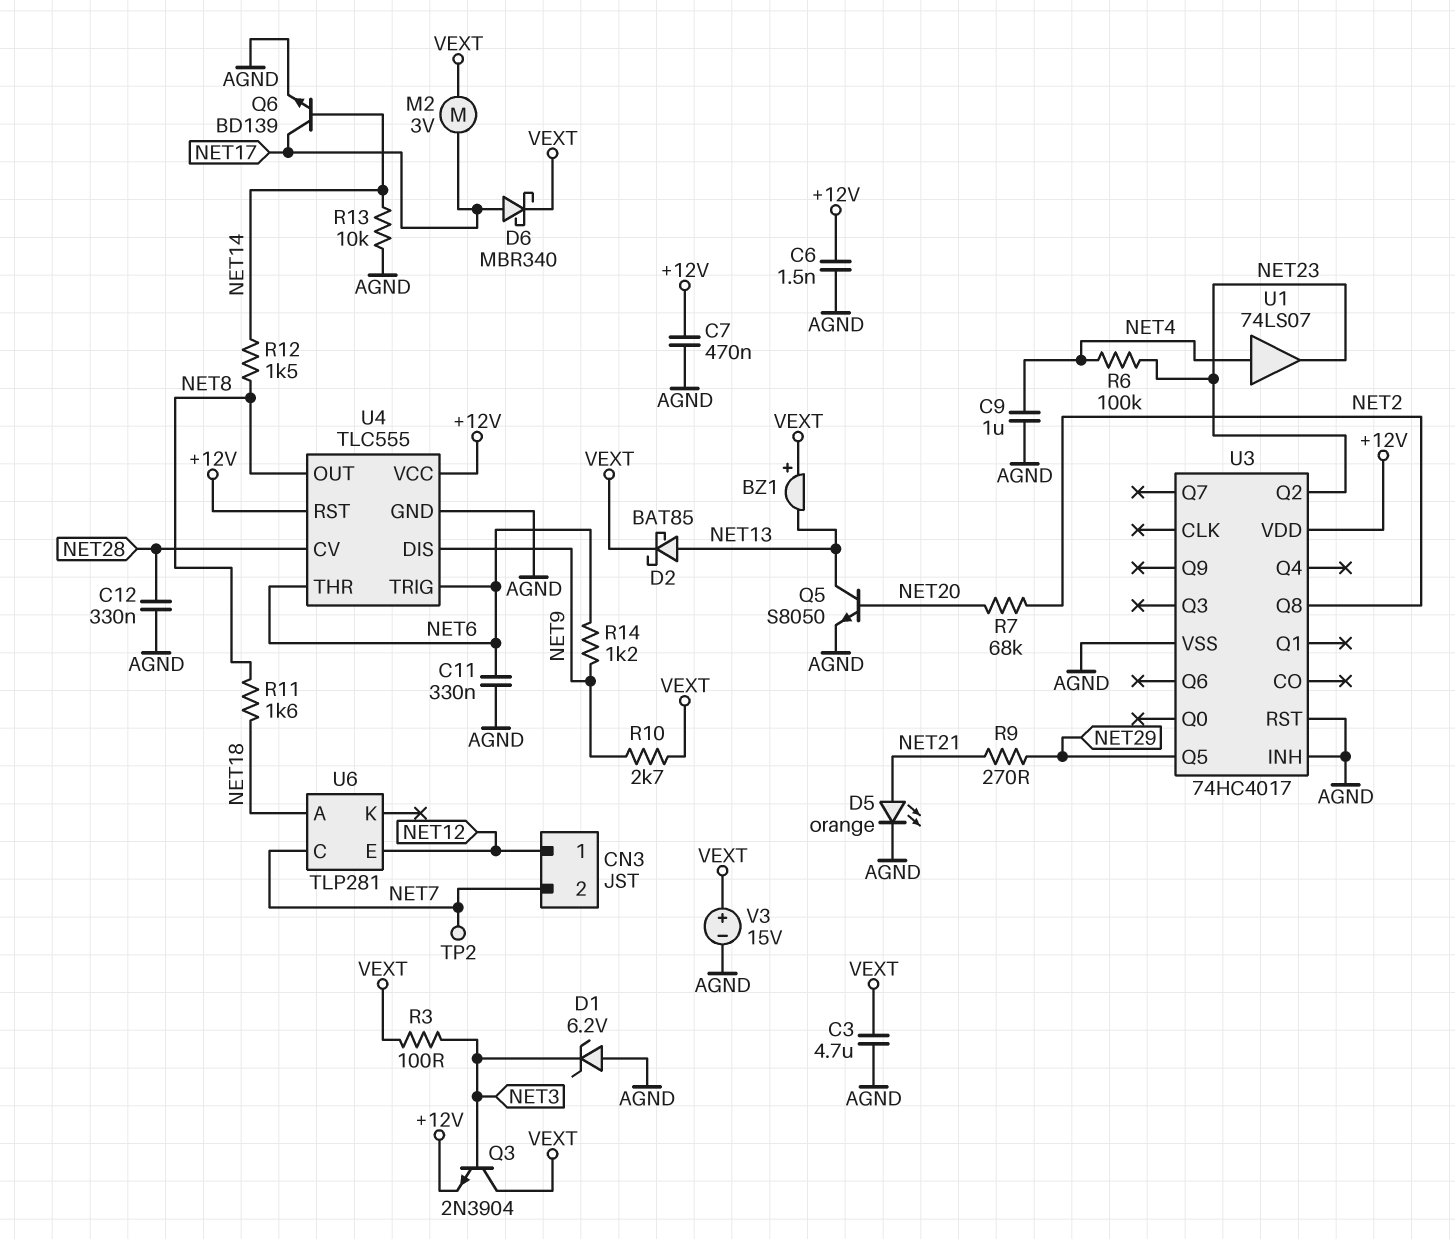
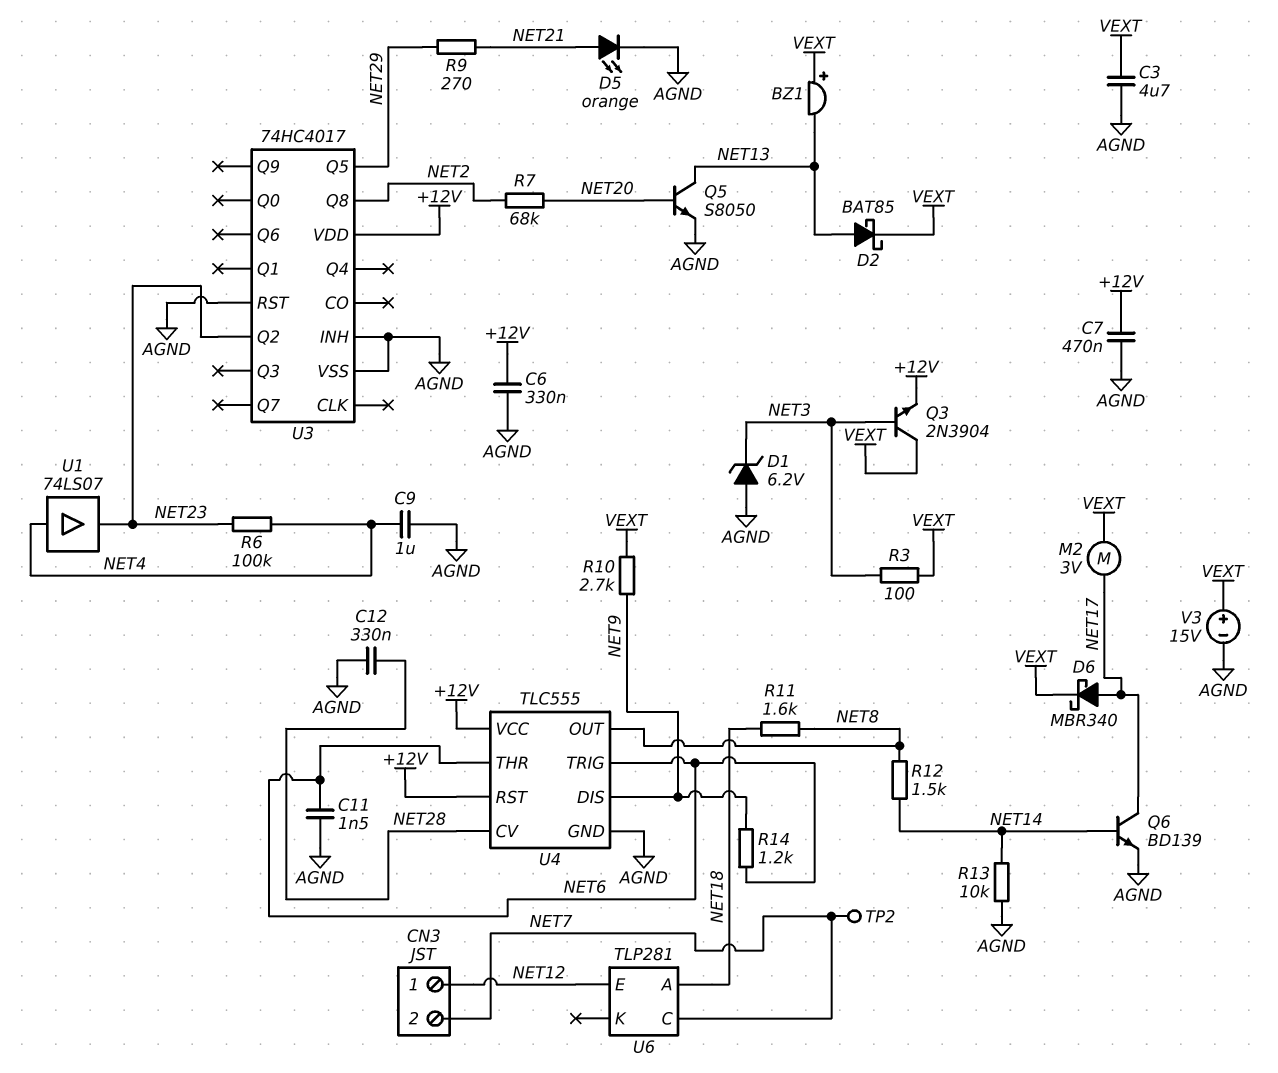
C6: 1.5nF (+12V, AGND) -> 330nF (+12V, AGND)
C11: 330nF (AGND, NET6) -> 1.5nF (AGND, NET6)

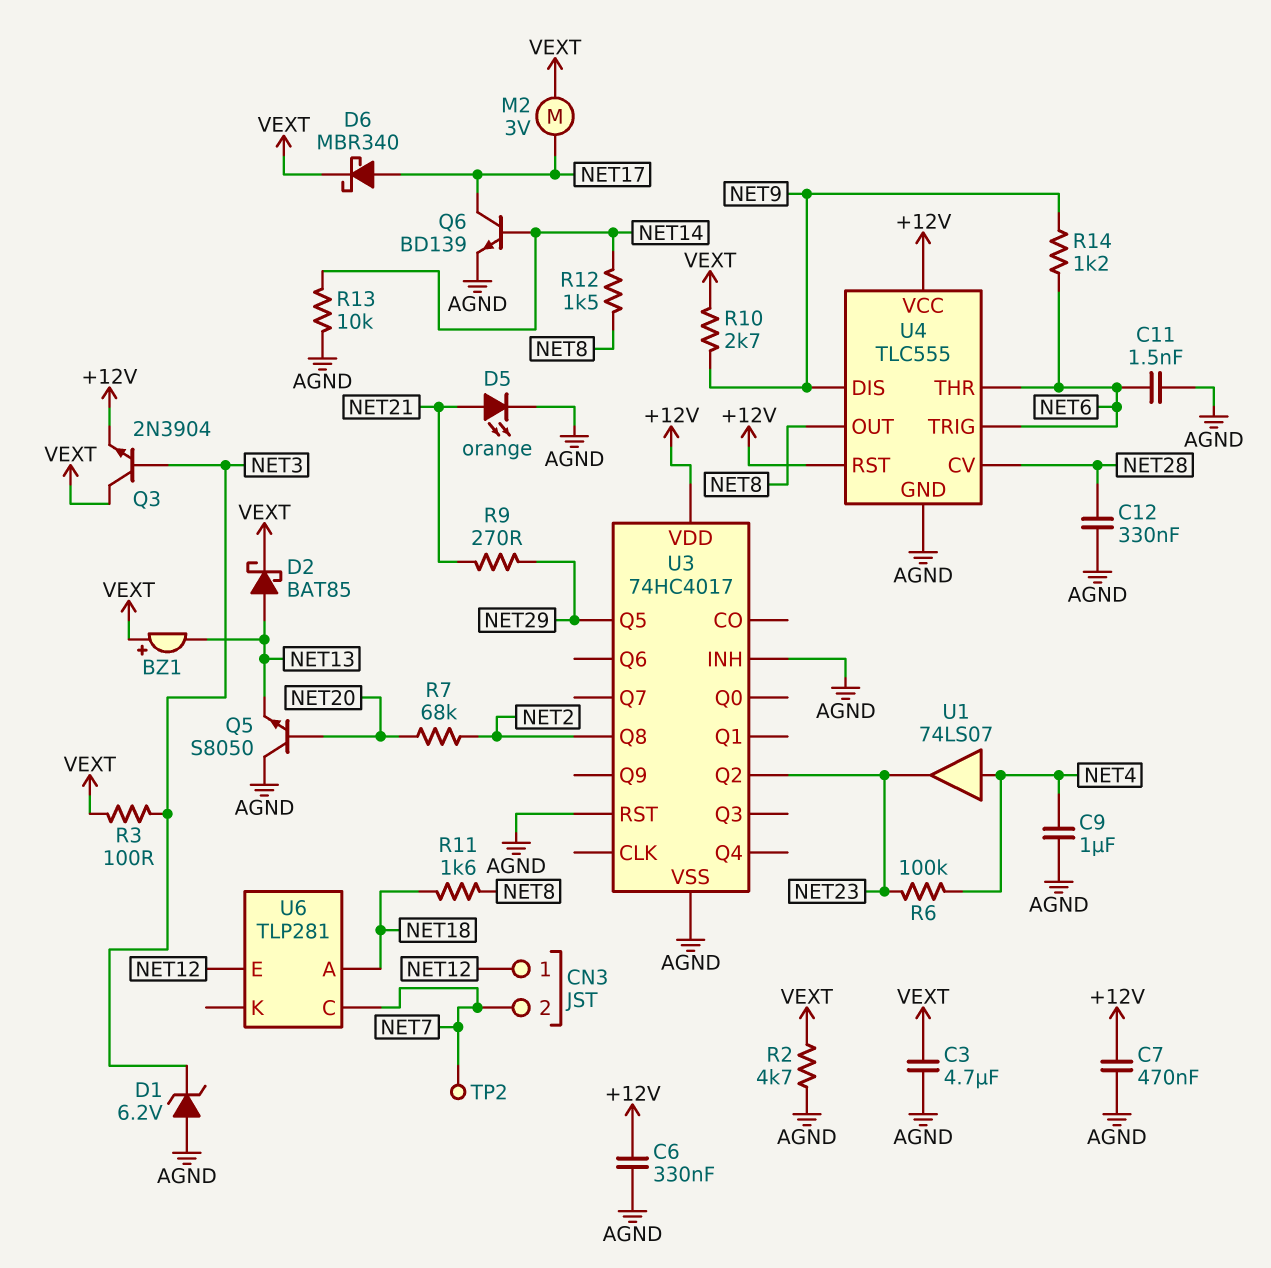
Q5: NPN S8050 (B NET20, C NET13, E AGND) -> NPN S8050 (B NET20, C AGND, E NET13)
R2: none -> 4.7k (AGND, VEXT)
V3: 15V (plus VEXT, minus AGND) -> none

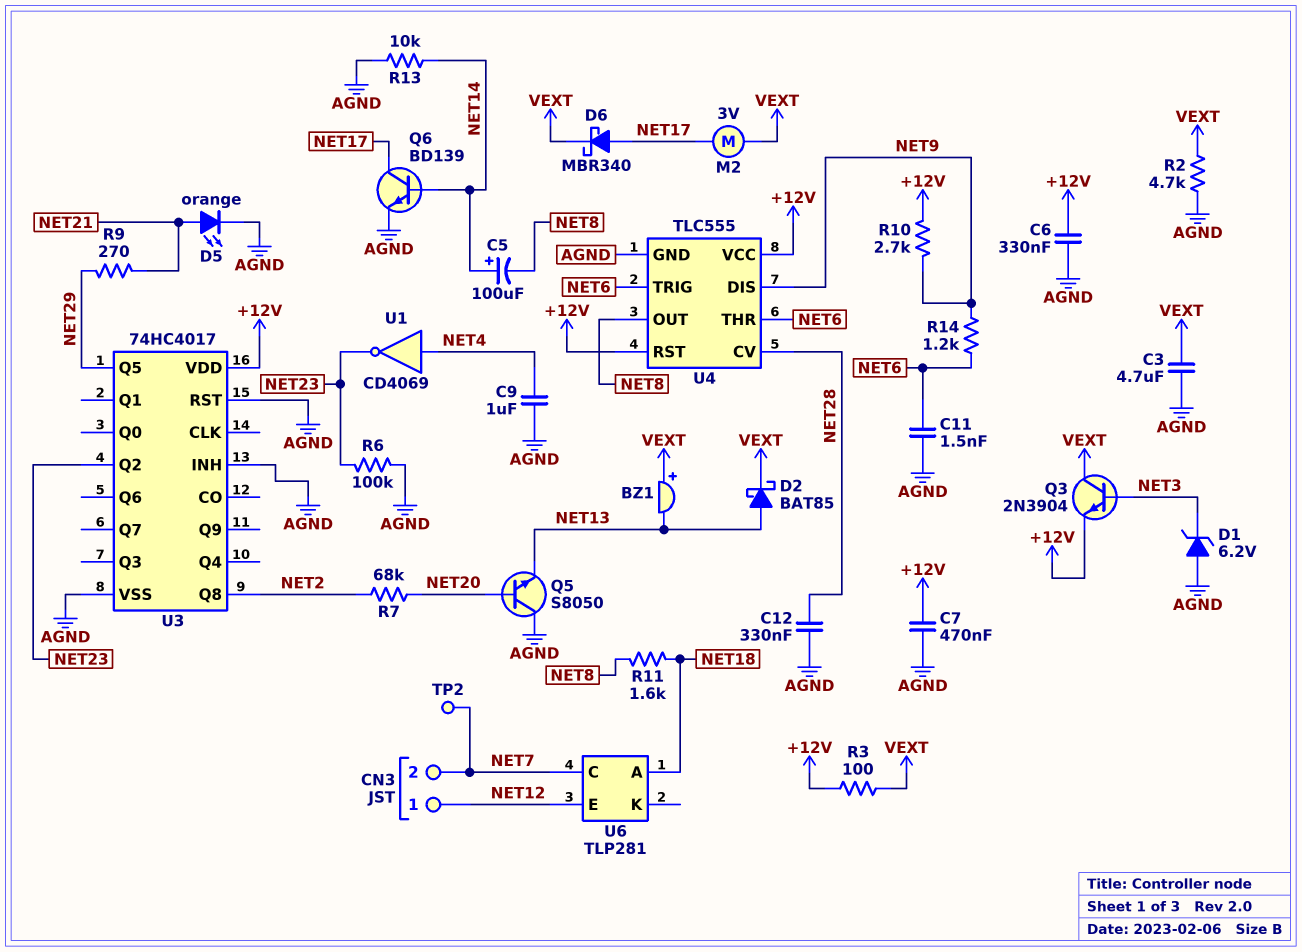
C5: none -> 100uF (plus NET14, minus NET8)
R3: 100 (NET3, VEXT) -> 100 (+12V, VEXT)
R6: 100k (NET4, NET23) -> 100k (AGND, NET23)
R10: 2.7k (NET9, VEXT) -> 2.7k (+12V, NET9)
R12: 1.5k (NET8, NET14) -> none
U1: buffer 74LS07 (in NET4, out NET23) -> NOT CD4069 (in NET4, out NET23)

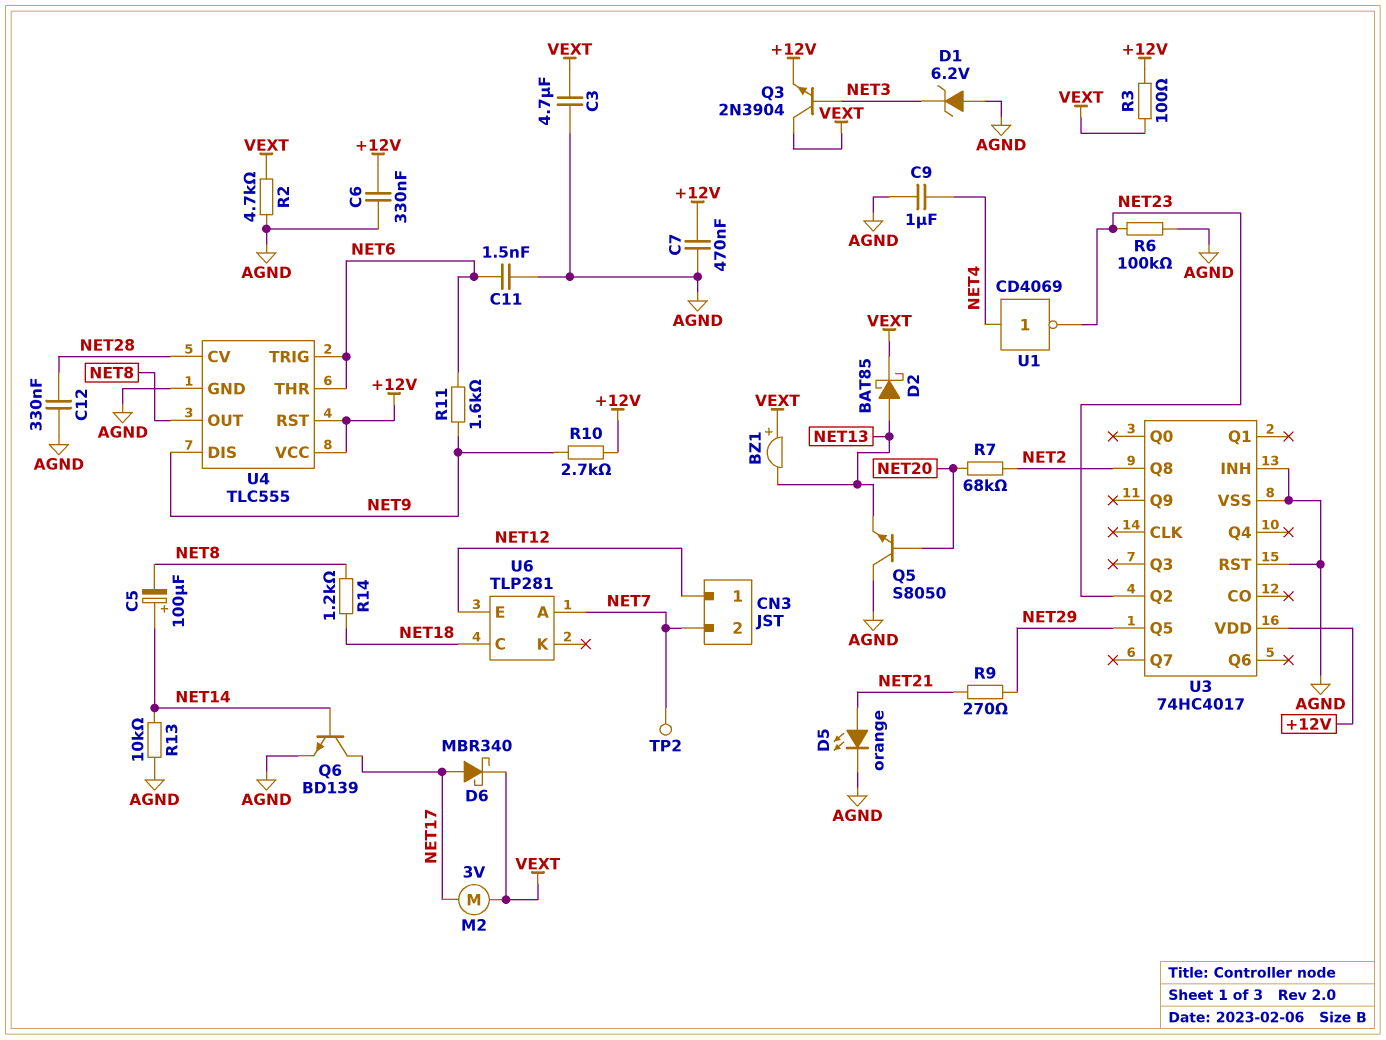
R11: 1.6k (NET8, NET18) -> 1.6k (NET6, NET9)
R14: 1.2k (NET6, NET9) -> 1.2k (NET8, NET18)
U6 pin A: NET18 -> NET7
U6 pin C: NET7 -> NET18

